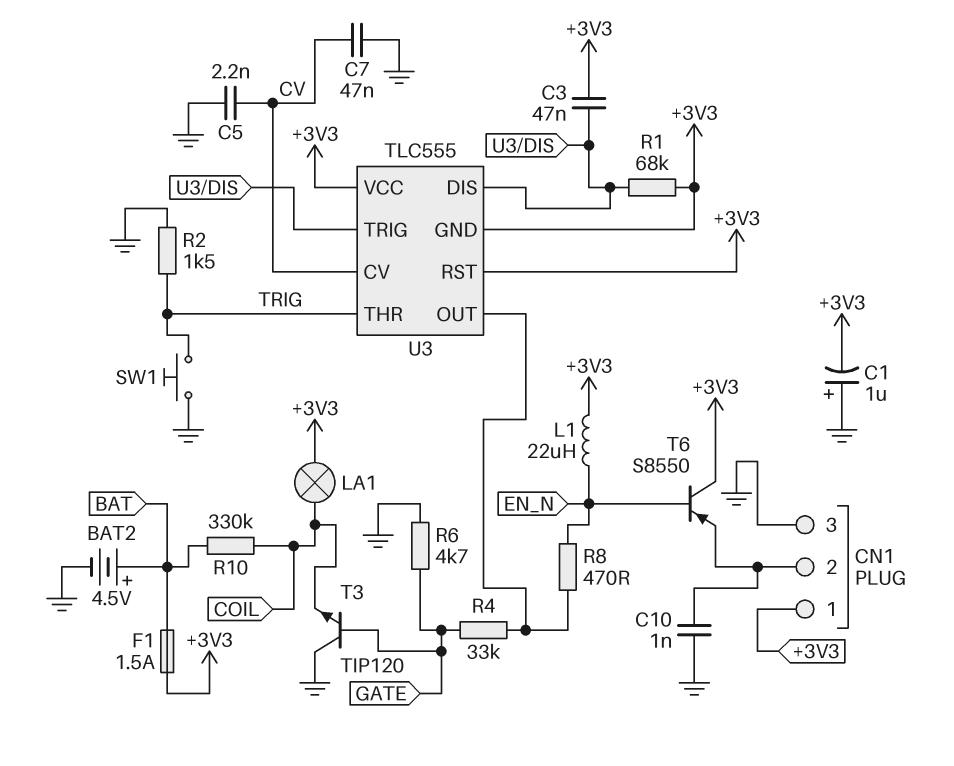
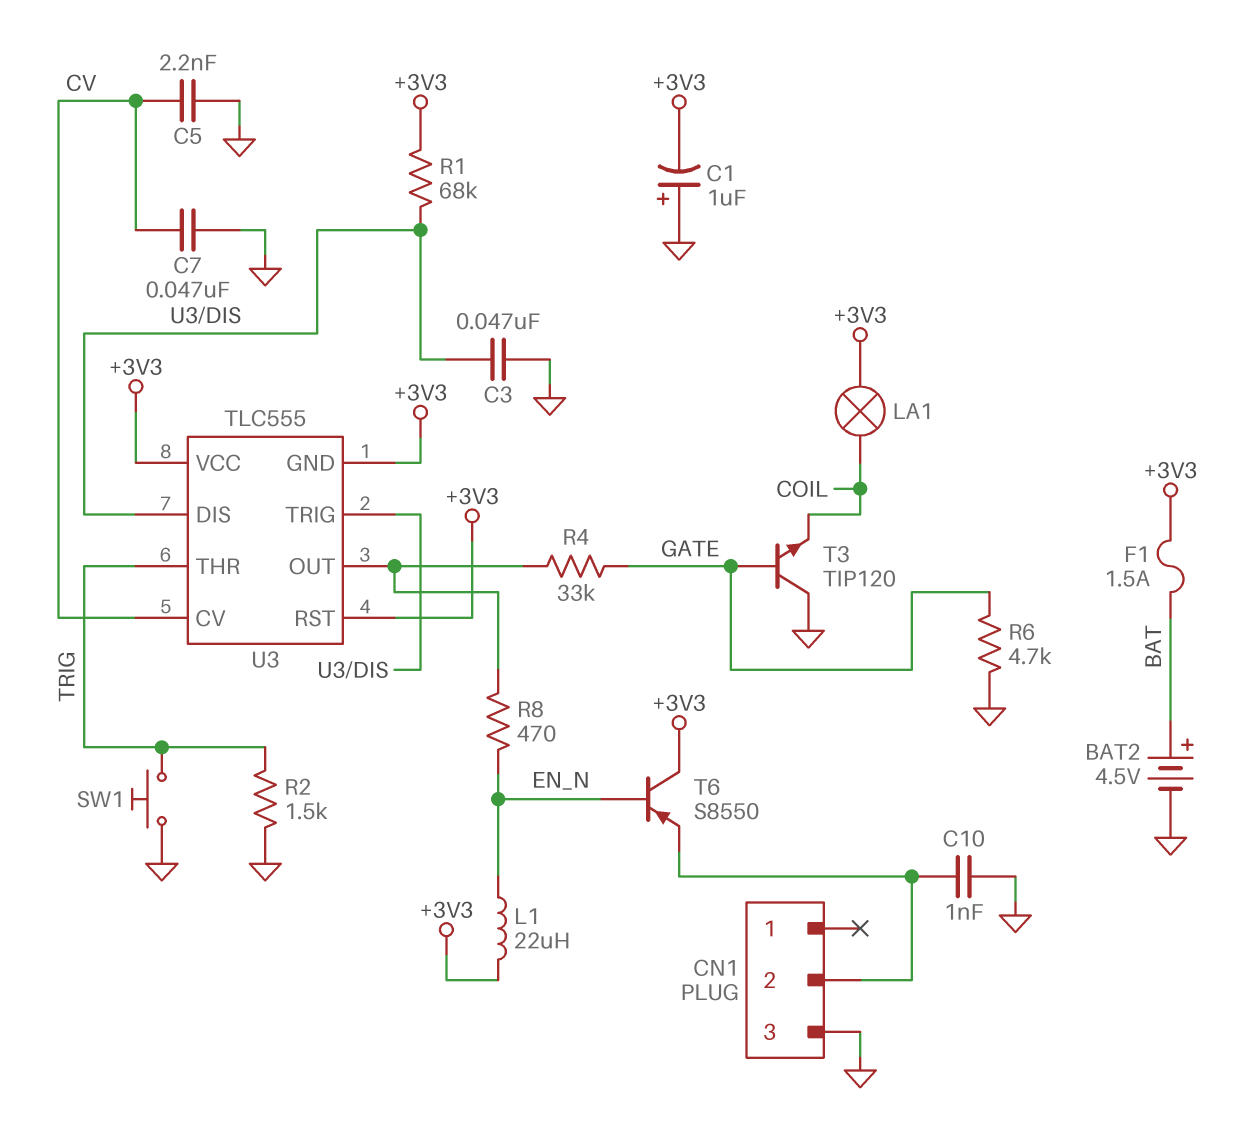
C3: 47nF (+3V3, U3/DIS) -> 47nF (GND, U3/DIS)
CN1 pin 1: +3V3 -> none
R10: 330k (BAT, COIL) -> none

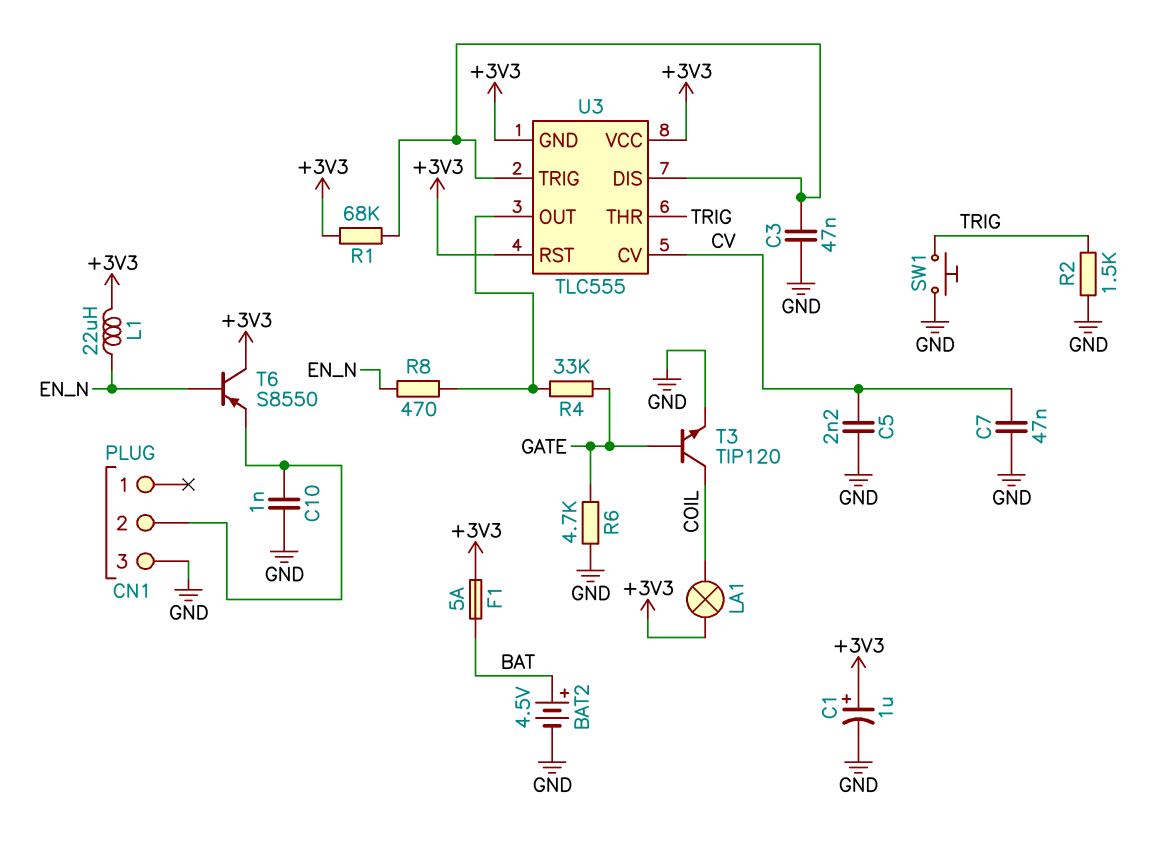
C1: 1uF (plus GND, minus +3V3) -> 1uF (plus +3V3, minus GND)
F1: 1.5A (+3V3, BAT) -> 5A (+3V3, BAT)
T3: NPN TIP120 (B GATE, C GND, E COIL) -> NPN TIP120 (B GATE, C COIL, E GND)

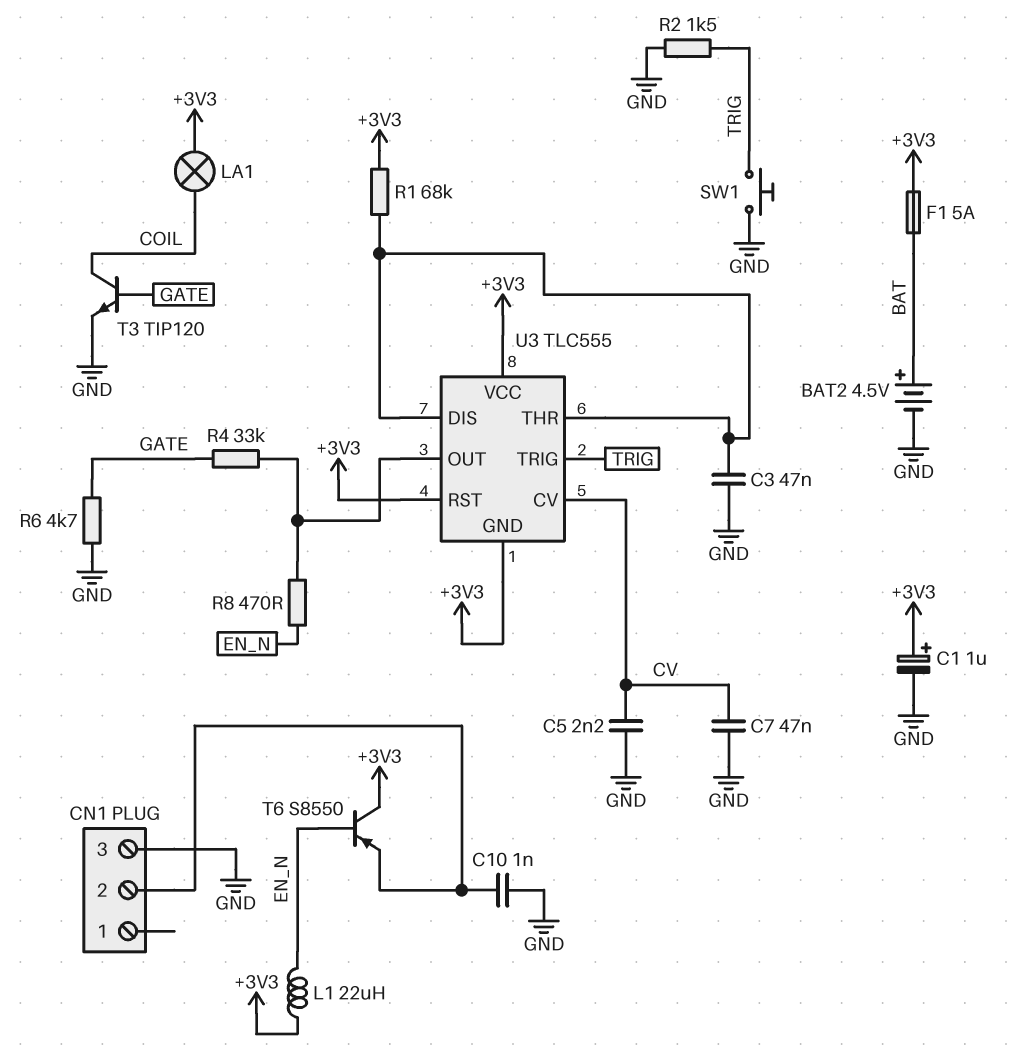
U3 pin THR: TRIG -> U3/DIS
U3 pin TRIG: U3/DIS -> TRIG

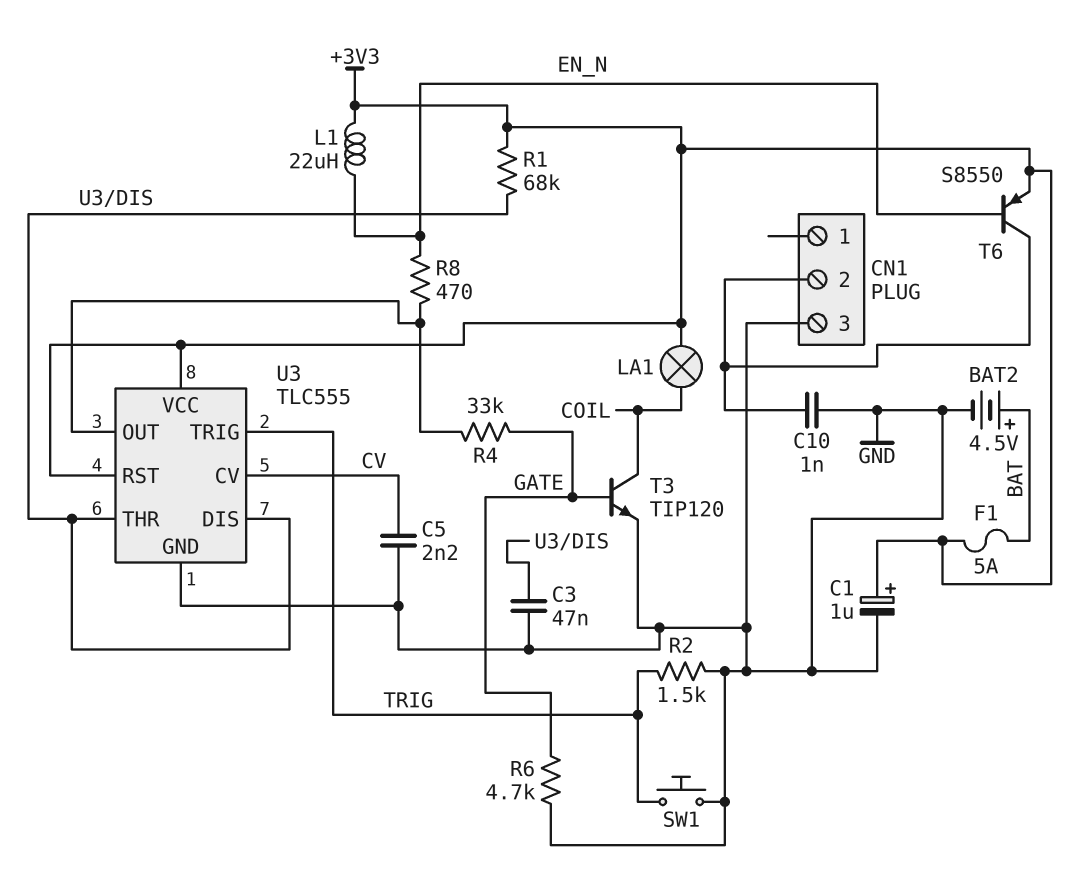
C7: 47nF (CV, GND) -> none
T6: PNP S8550 (B EN_N, C +3V3, E CN1/2) -> PNP S8550 (B EN_N, C CN1/2, E +3V3)
U3 pin GND: +3V3 -> GND

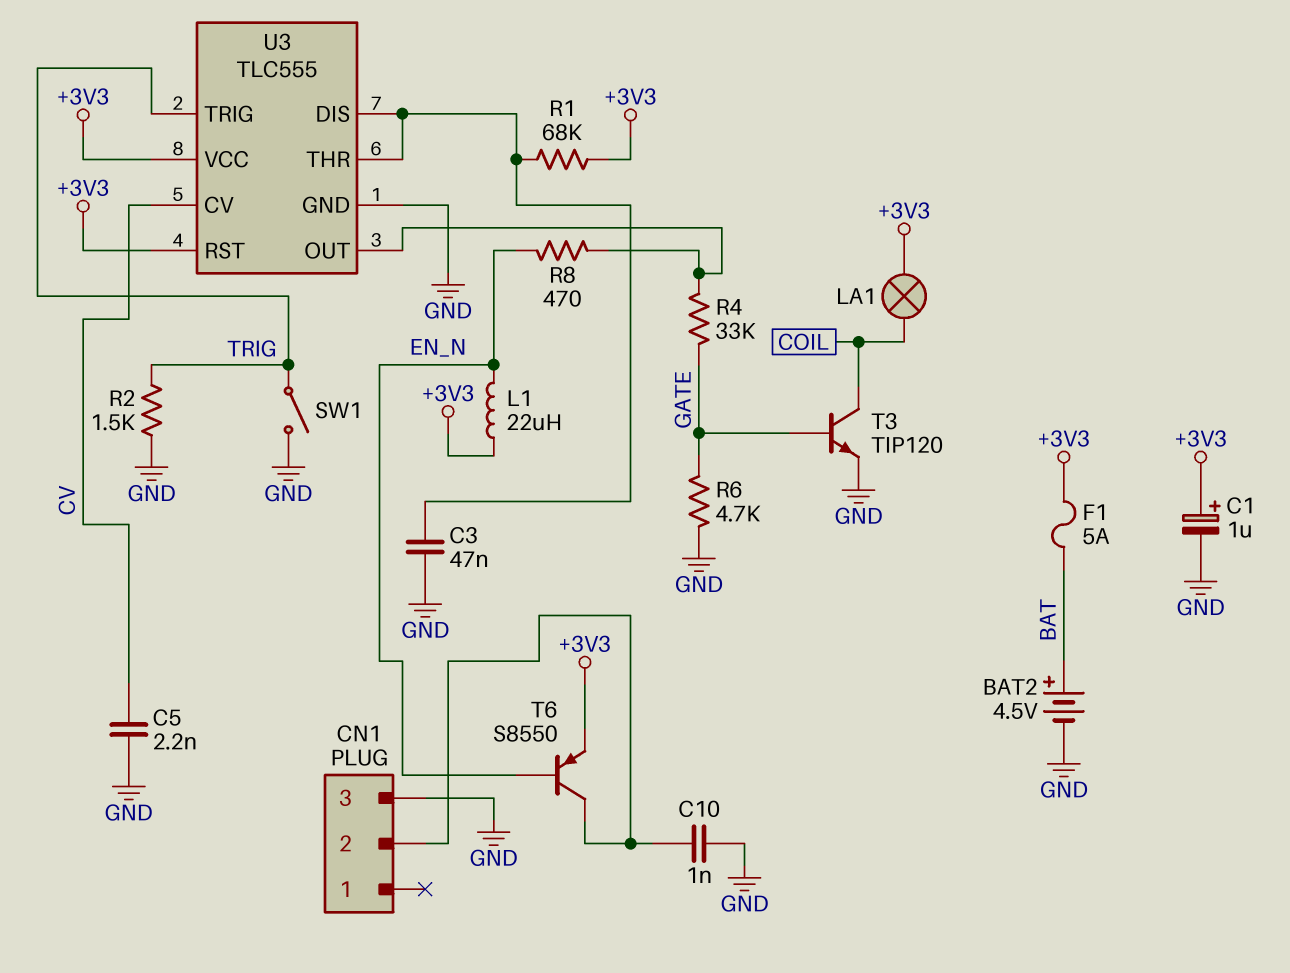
SW1: button (GND, TRIG) -> switch (GND, TRIG)

